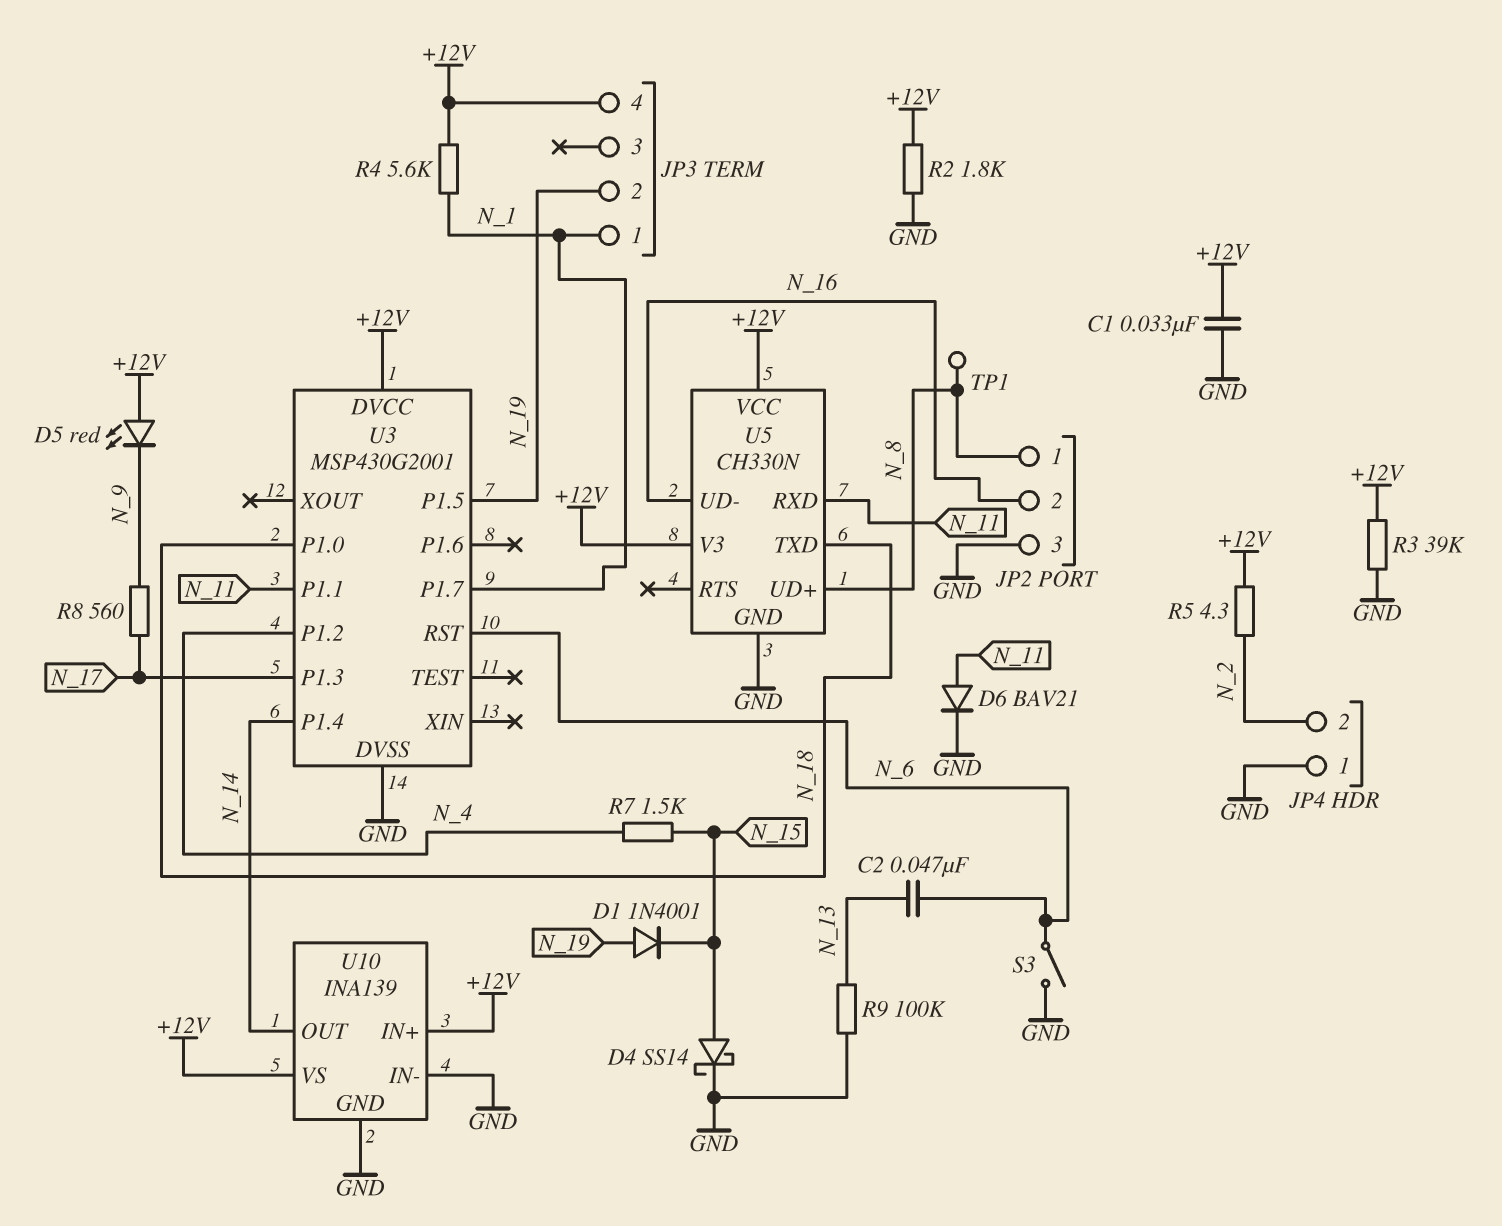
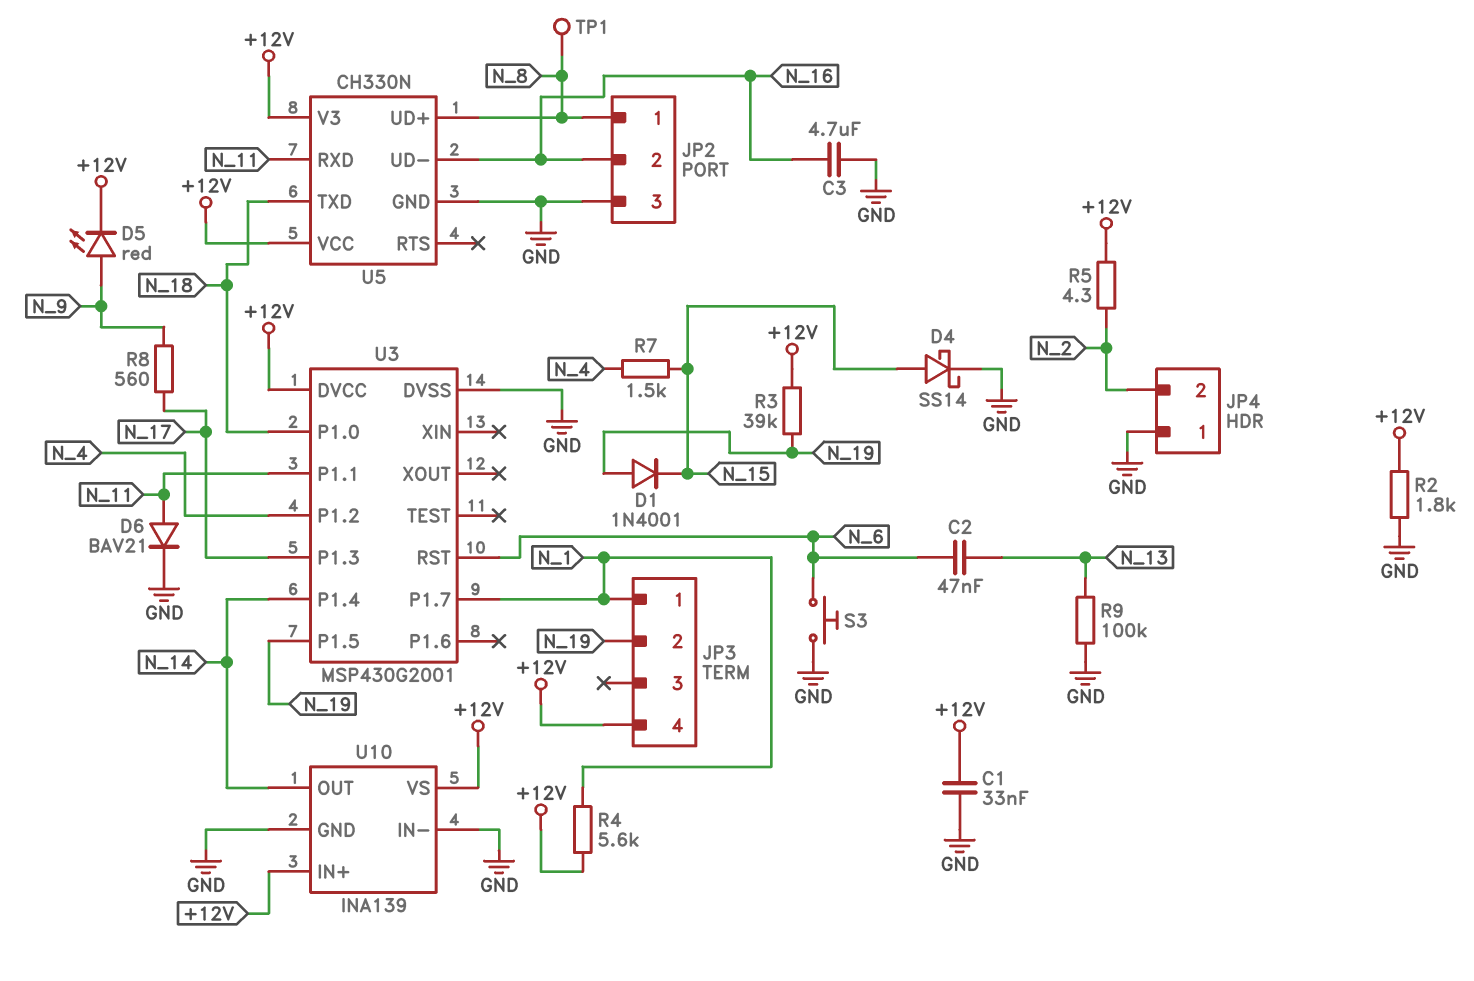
C3: none -> 4.7uF (GND, N_16)
D5: LED red (A +12V, K N_9) -> LED red (A N_9, K +12V)
R3: 39k (+12V, GND) -> 39k (+12V, N_19)
S3: switch (GND, N_6) -> button (GND, N_6)

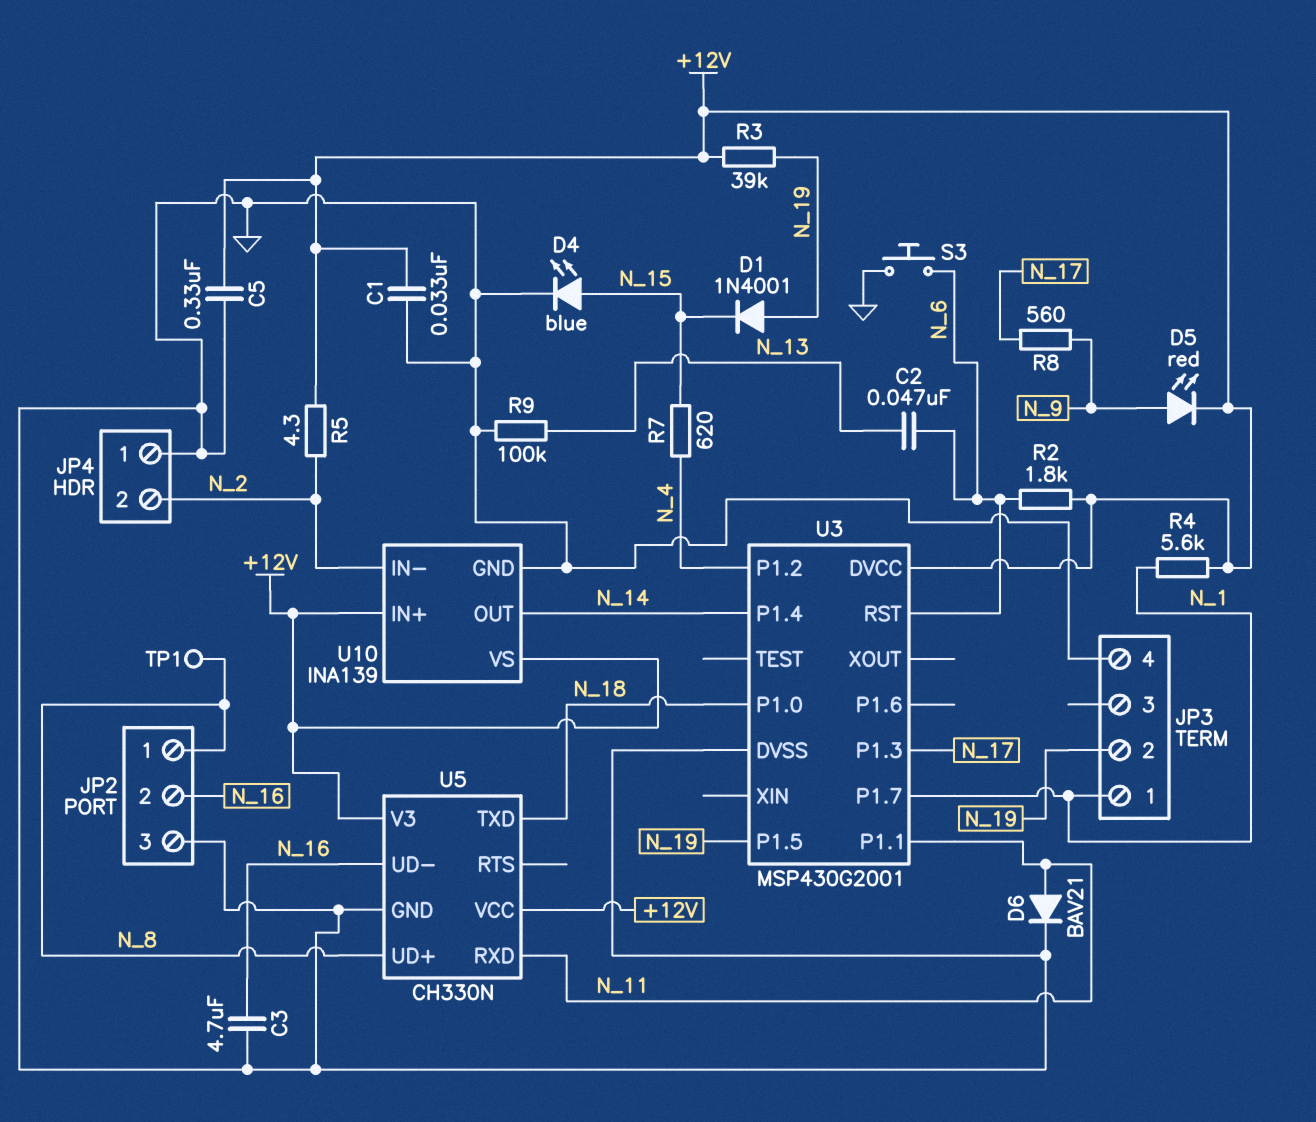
C5: none -> 330nF (+12V, GND)
D4: schottky SS14 (A N_15, K GND) -> LED blue (A N_15, K GND)
JP3 pin 4: +12V -> GND
R2: 1.8k (+12V, GND) -> 1.8k (+12V, N_6)
R7: 1.5k (N_4, N_15) -> 620 (N_4, N_15)
U10 pin IN-: GND -> N_2

